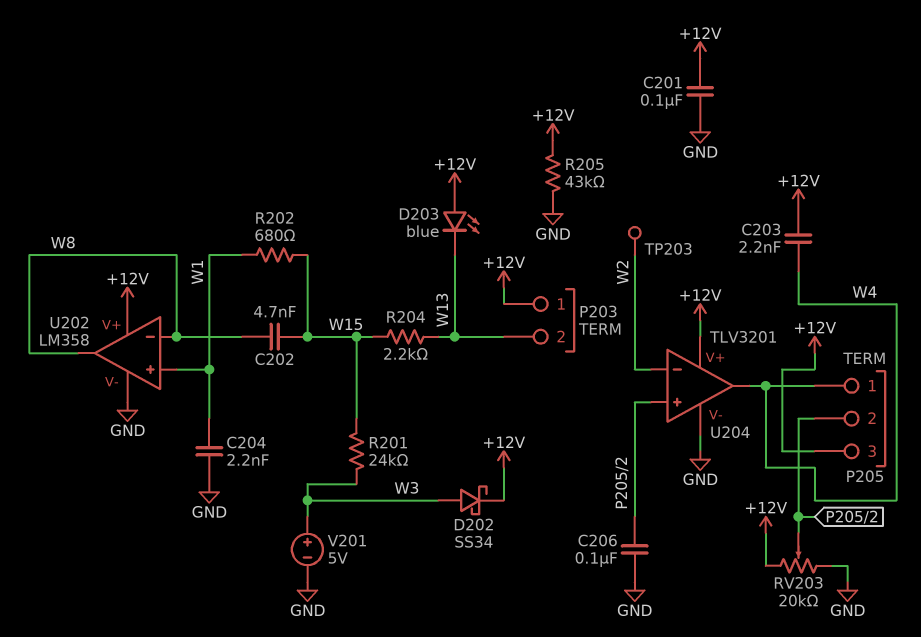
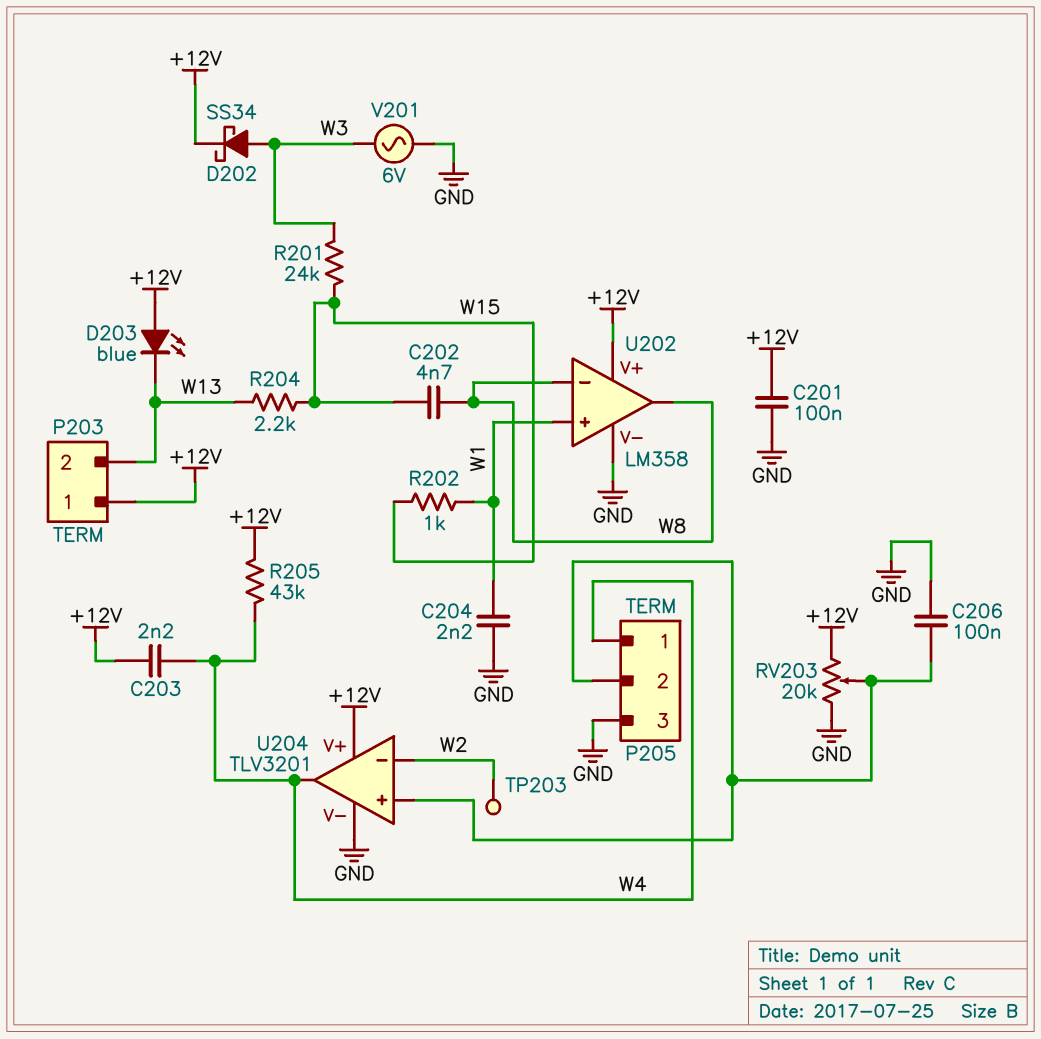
P205 pin 3: +12V -> GND
R202: 680 (W1, W15) -> 1k (W1, W15)
R205: 43k (+12V, GND) -> 43k (+12V, W4)
V201: 5V (plus W3, minus GND) -> AC 6V (GND, W3)

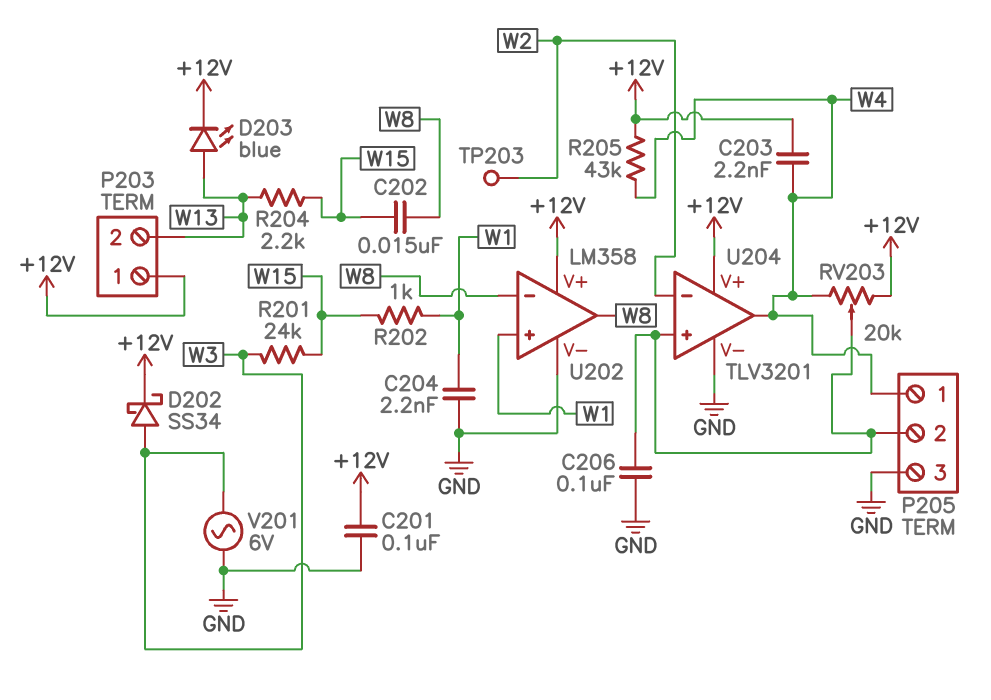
C202: 4.7nF (W8, W15) -> 15nF (W8, W15)
D203: LED blue (A +12V, K W13) -> LED blue (A W13, K +12V)
RV203: 20k (+12V, GND, wiper P205/2) -> 20k (+12V, W4, wiper P205/2)

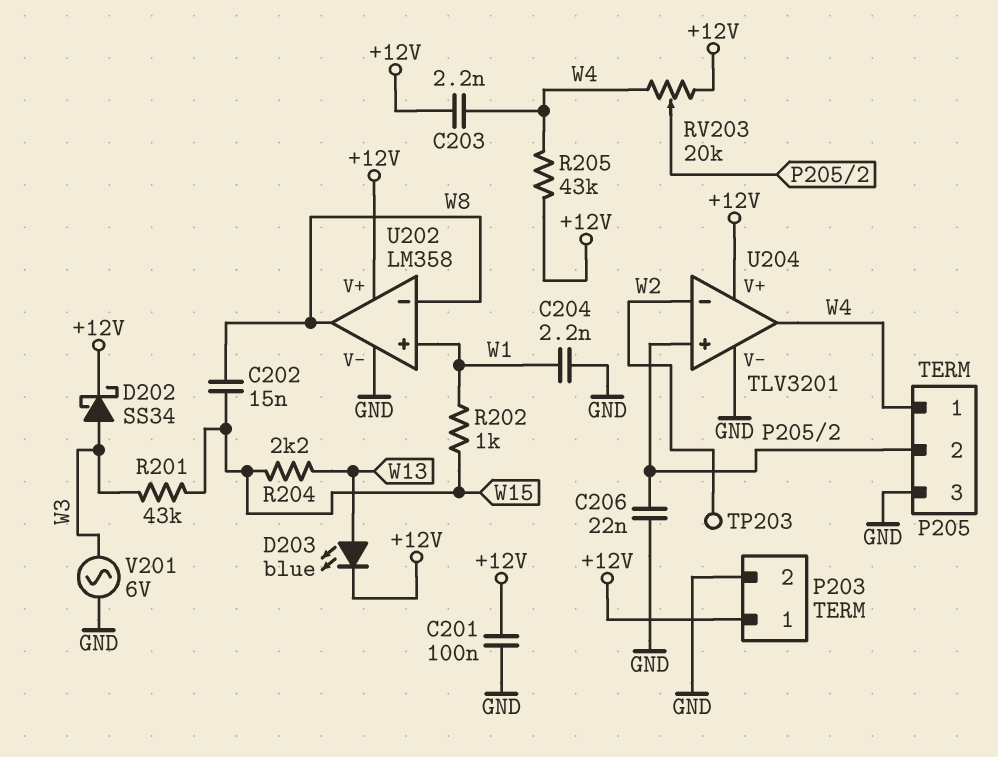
C206: 100nF (GND, P205/2) -> 22nF (GND, P205/2)
P203 pin 2: W13 -> GND
R201: 24k (W3, W15) -> 43k (W3, W15)

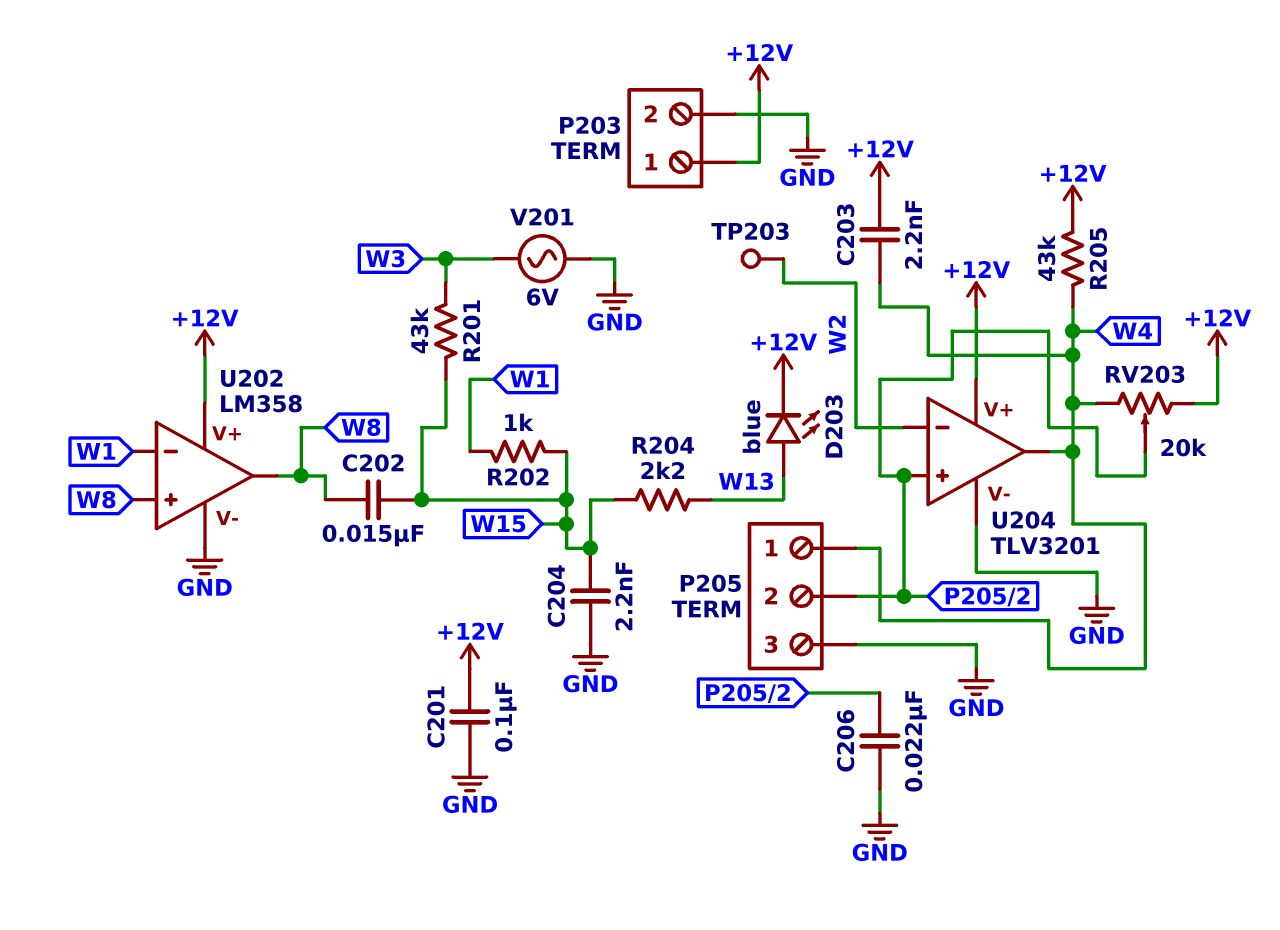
C204: 2.2nF (GND, W1) -> 2.2nF (GND, W15)
D202: schottky SS34 (A W3, K +12V) -> none
U202 pin in+: W1 -> W8
U202 pin in-: W8 -> W1

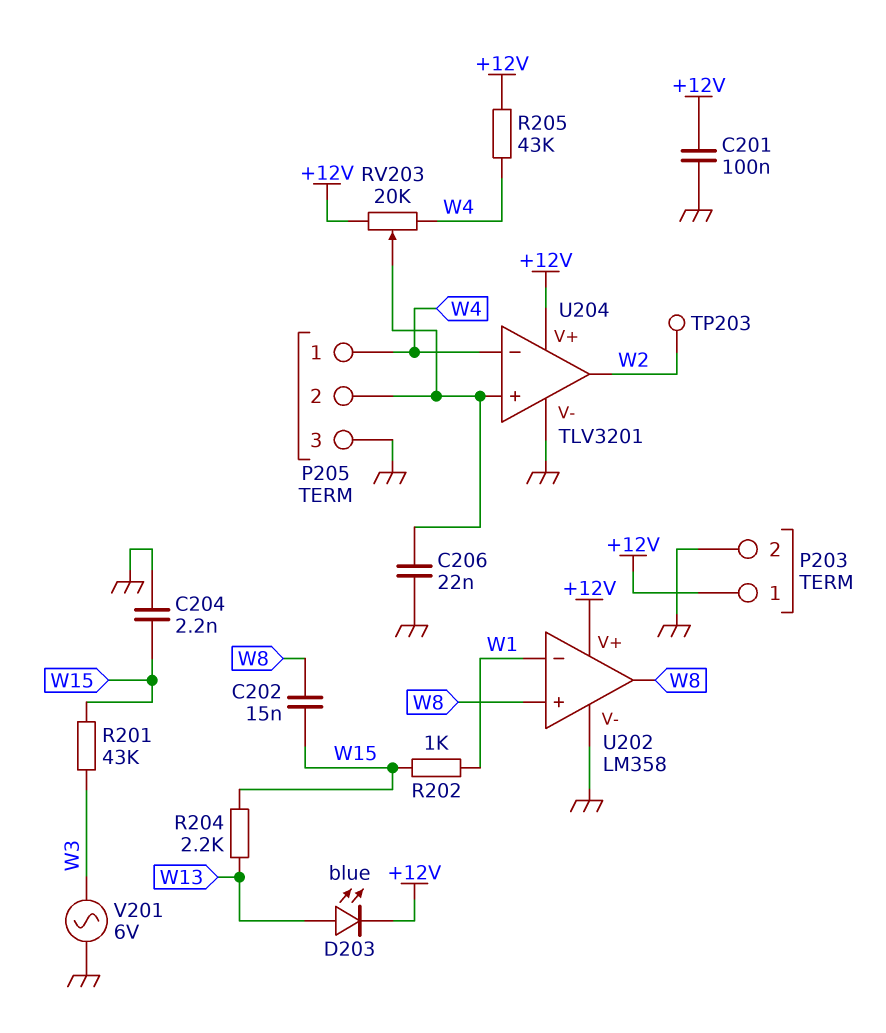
C203: 2.2nF (+12V, W4) -> none
U204 pin in-: W2 -> W4
U204 pin out: W4 -> W2

